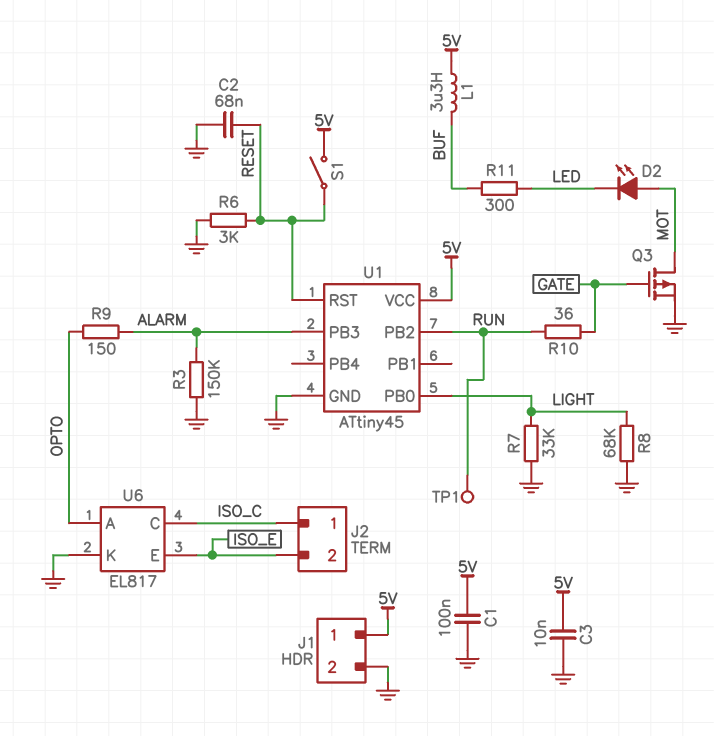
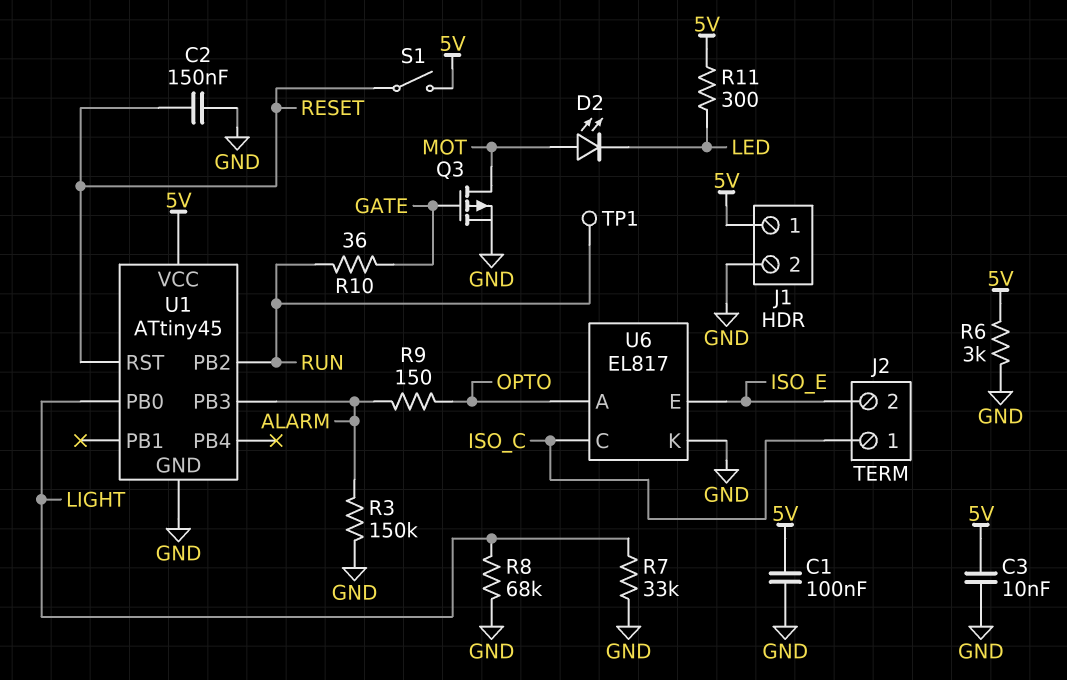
C2: 68nF (GND, RESET) -> 150nF (GND, RESET)
L1: 3.3uH (5V, BUF) -> none
R6: 3k (GND, RESET) -> 3k (5V, GND)
R11: 300 (BUF, LED) -> 300 (5V, LED)

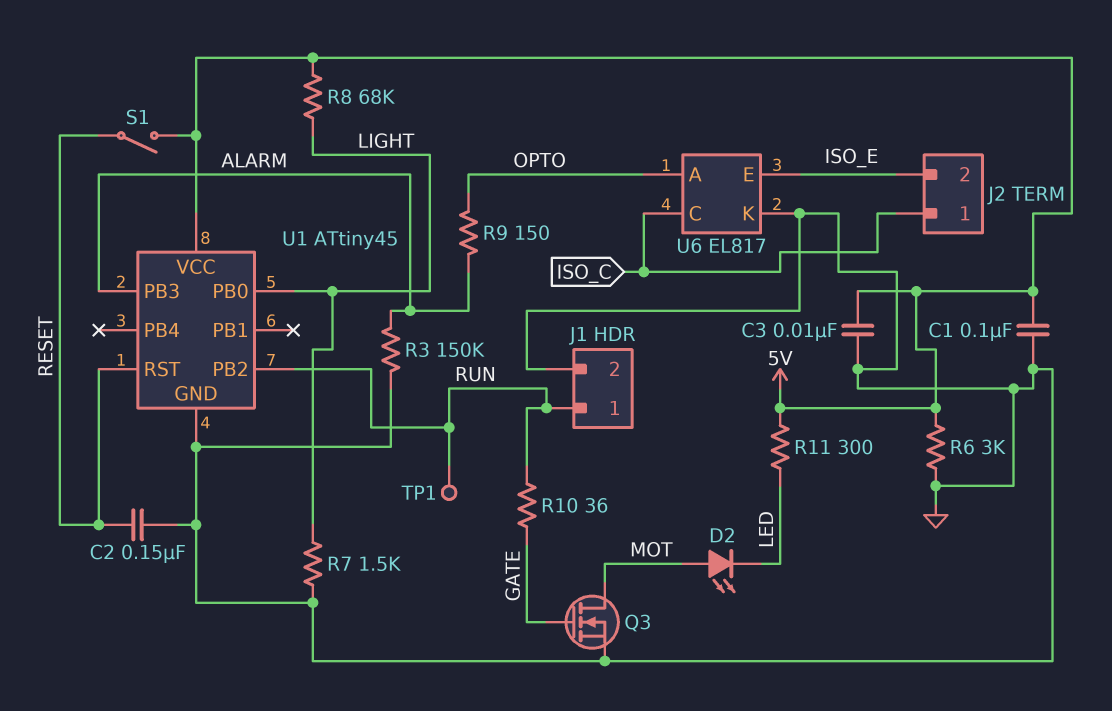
J1 pin 1: 5V -> RUN
Q3: PMOS (G GATE, D MOT, S GND) -> NMOS (G GATE, D MOT, S GND)
R7: 33k (GND, LIGHT) -> 1.5k (GND, LIGHT)
R8: 68k (GND, LIGHT) -> 68k (5V, LIGHT)

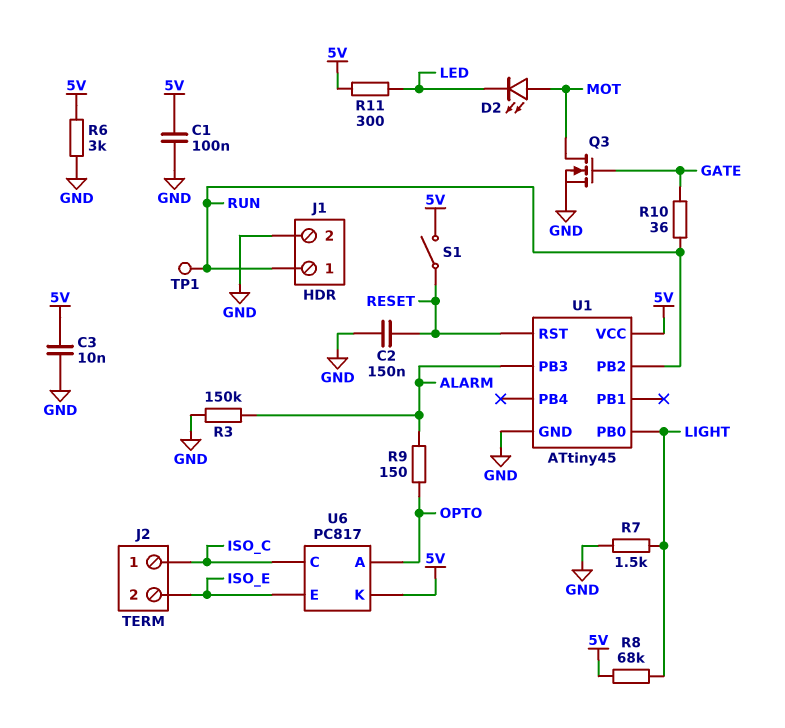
U6: EL817 -> PC817
U6 pin K: GND -> 5V

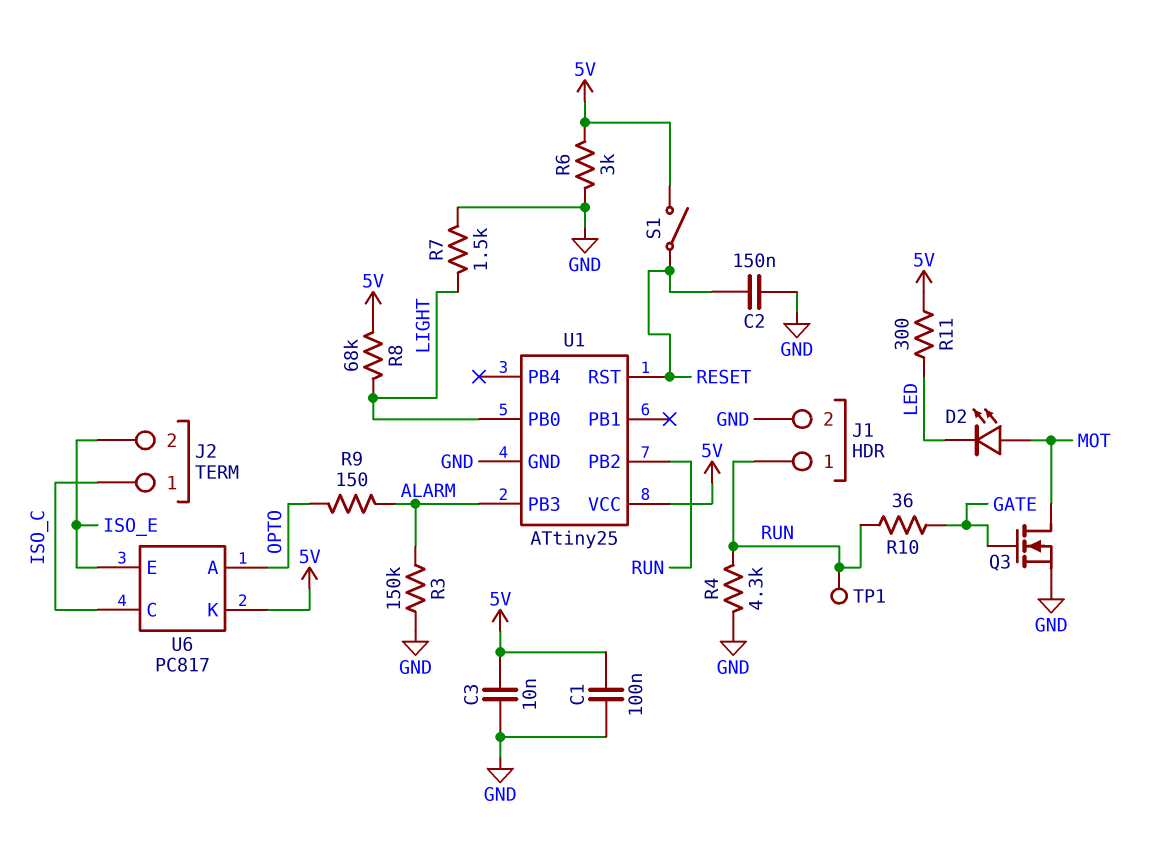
R4: none -> 4.3k (GND, RUN)
U1: ATtiny45 -> ATtiny25

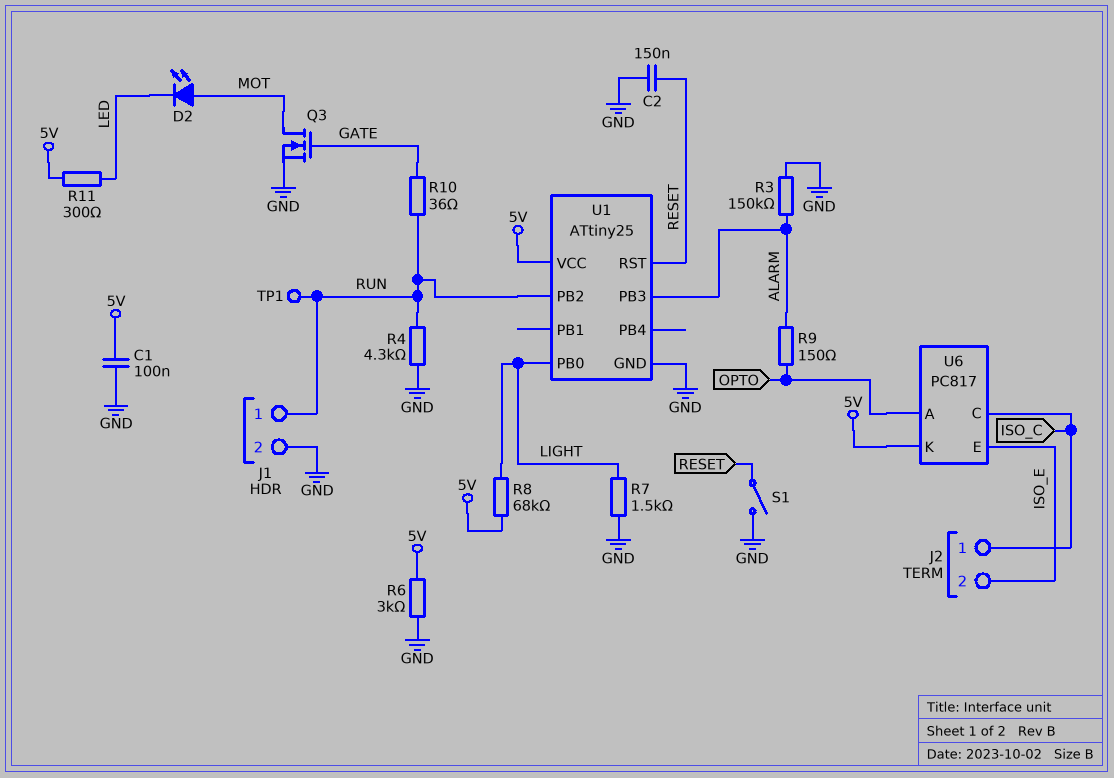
C3: 10nF (5V, GND) -> none
S1: switch (5V, RESET) -> switch (GND, RESET)

